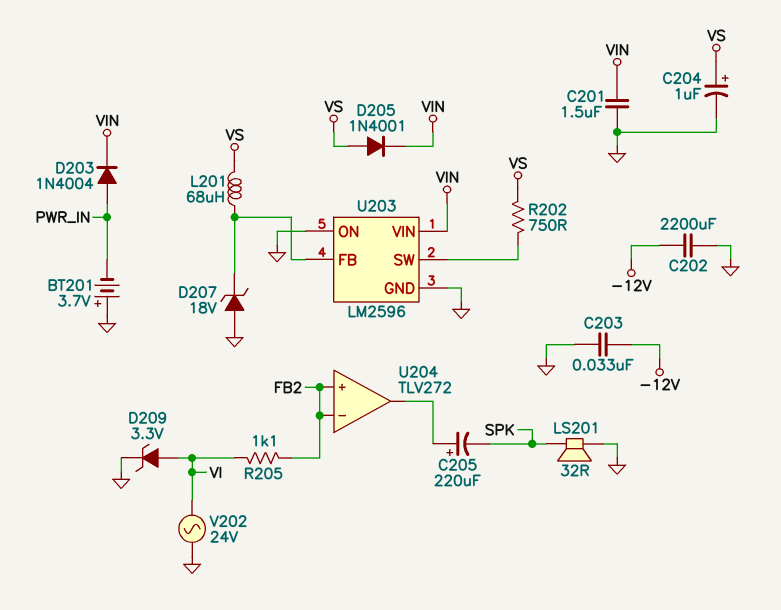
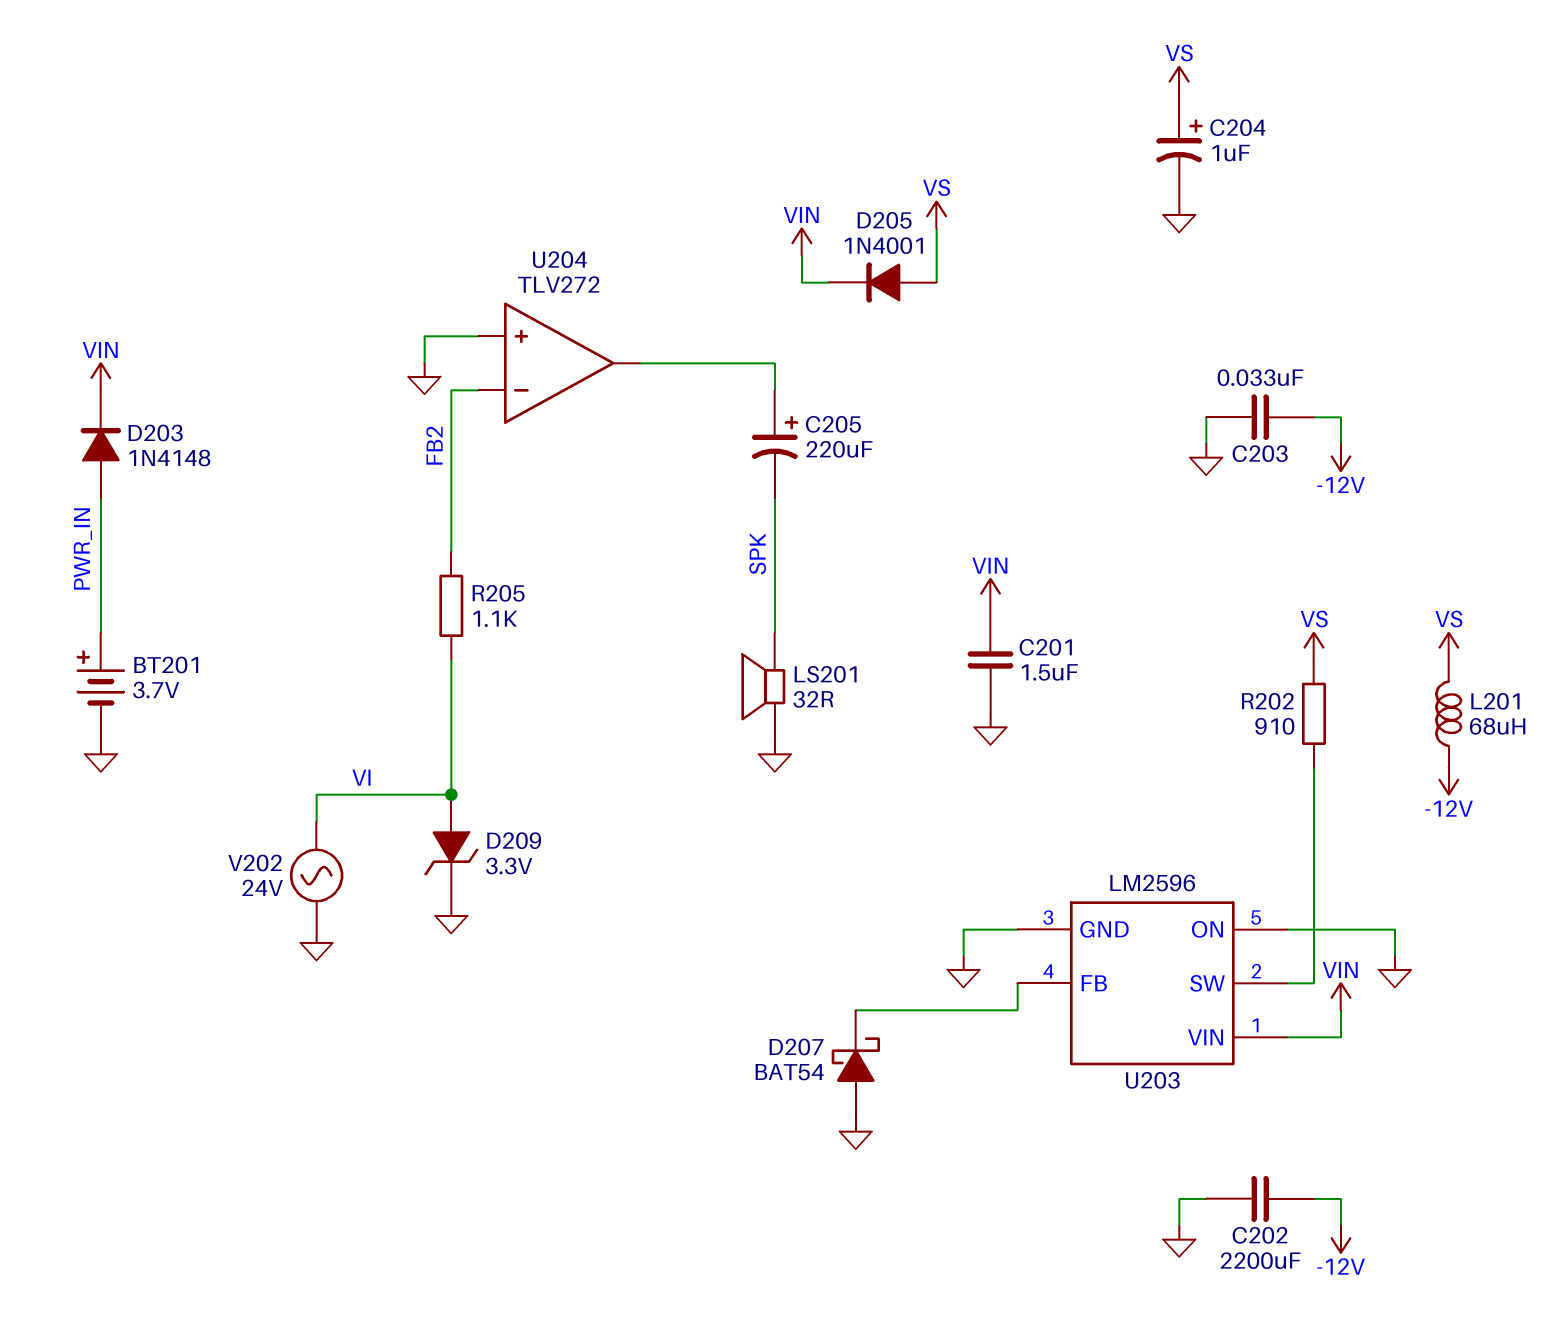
BT201: 3.7V (plus GND, minus PWR_IN) -> 3.7V (plus PWR_IN, minus GND)
D203: diode 1N4004 (A PWR_IN, K VIN) -> diode 1N4148 (A PWR_IN, K VIN)
D207: zener 18V (A GND, K U203/FB) -> schottky BAT54 (A GND, K U203/FB)
L201: 68uH (U203/FB, VS) -> 68uH (-12V, VS)
R202: 750 (U203/SW, VS) -> 910 (U203/SW, VS)
U204 pin in+: FB2 -> GND

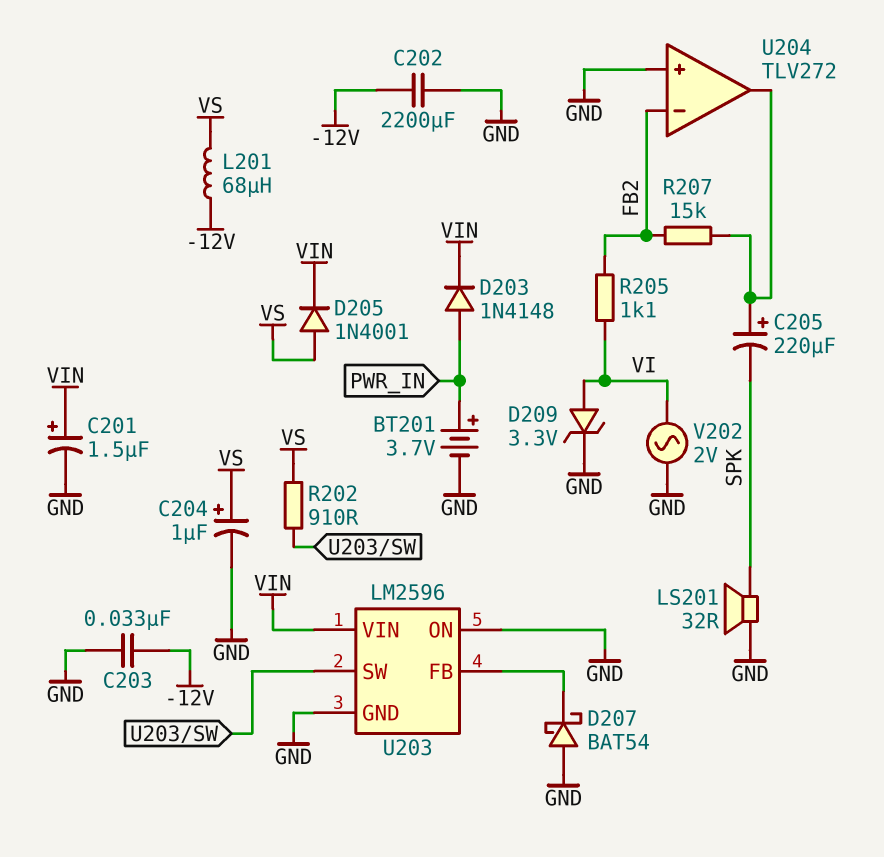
C201: 1.5uF (GND, VIN) -> 1.5uF (plus VIN, minus GND)
R207: none -> 15k (FB2, U204/out)
V202: AC 24V (GND, VI) -> AC 2V (GND, VI)

